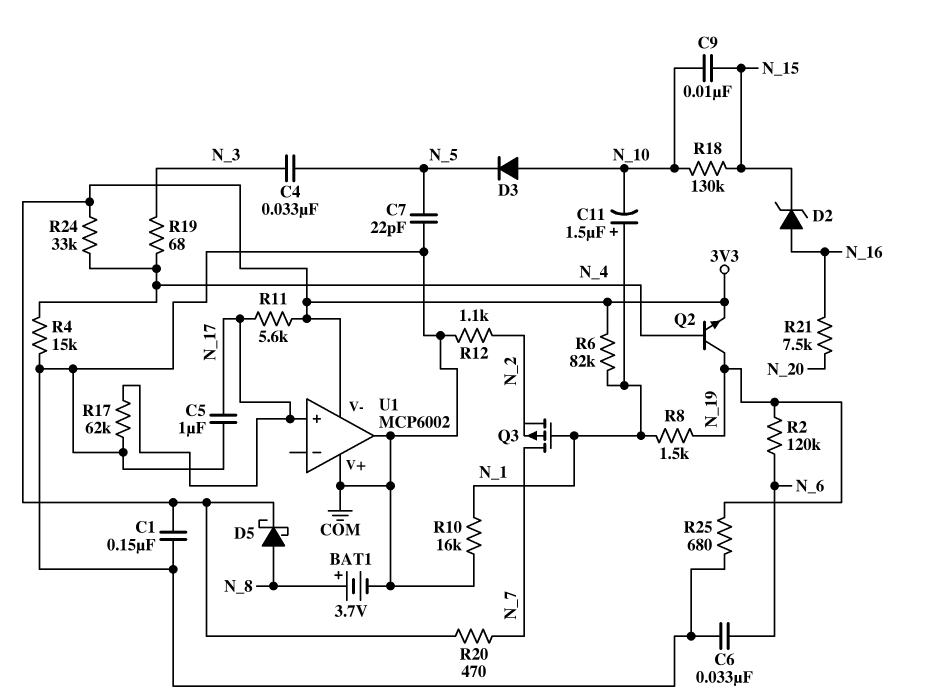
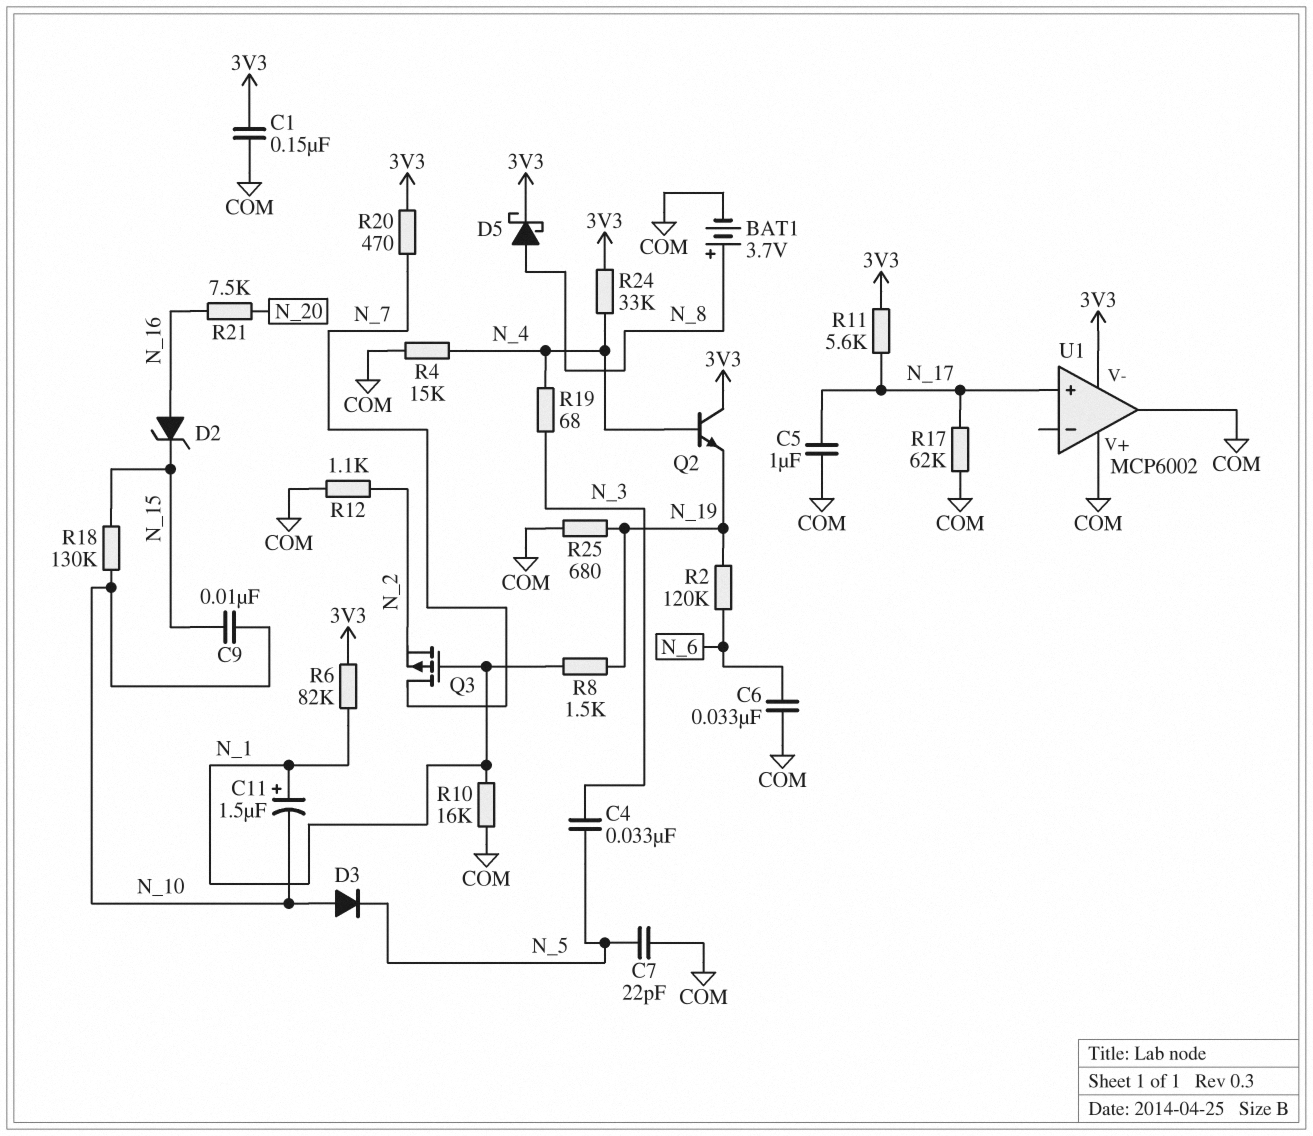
Q2: NPN (B N_4, C N_19, E 3V3) -> NPN (B N_4, C 3V3, E N_19)

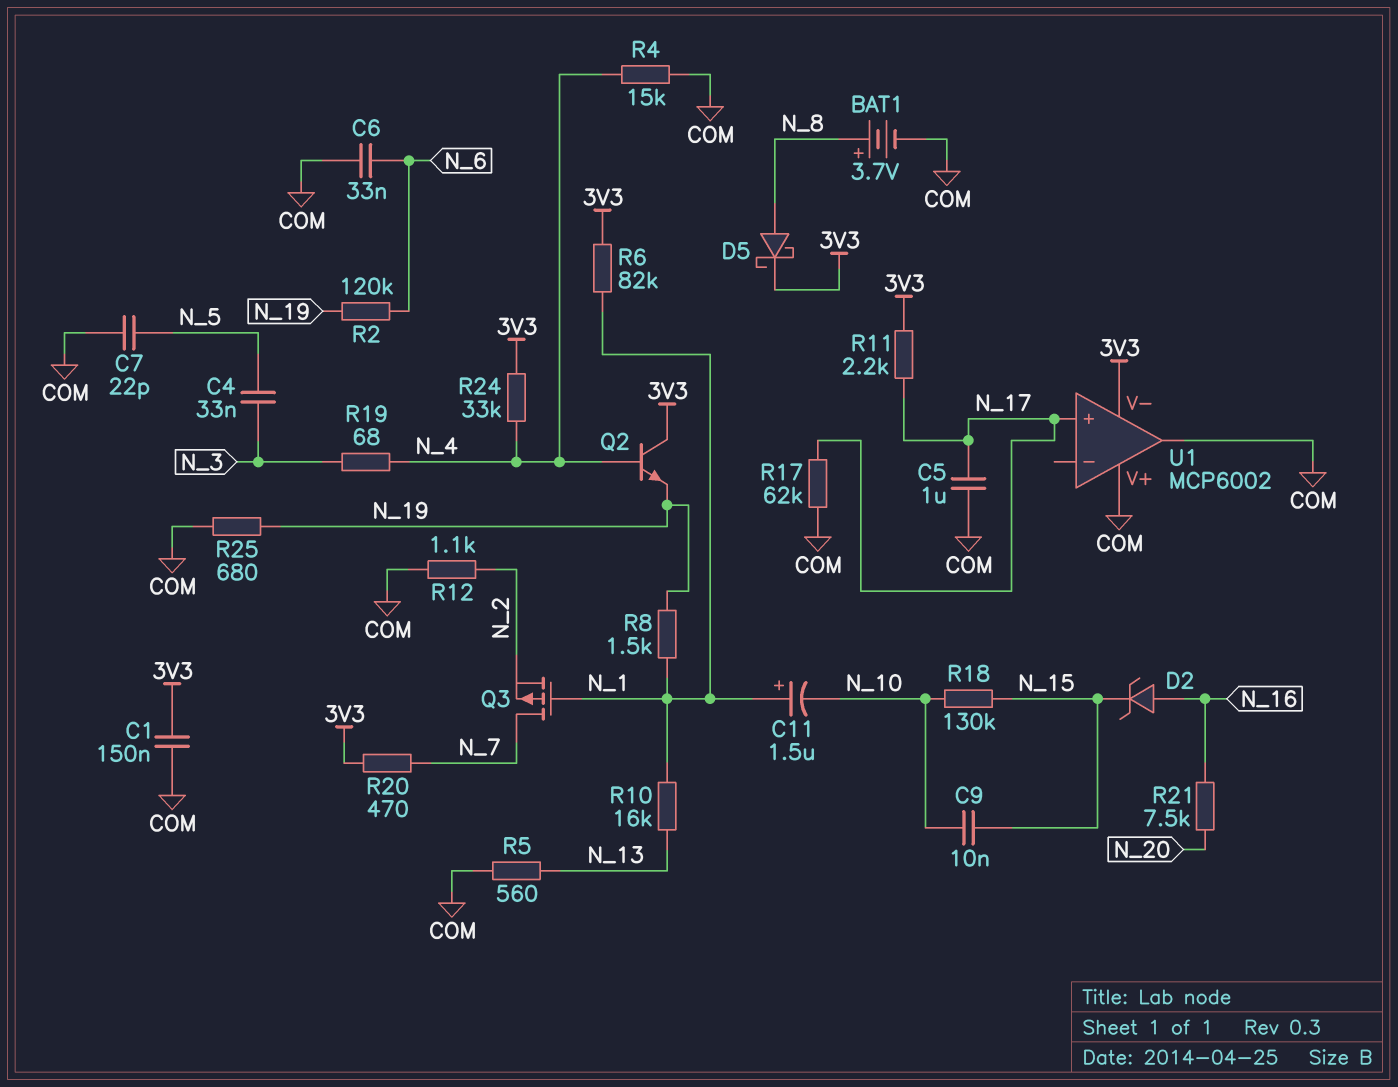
D3: diode (A N_10, K N_5) -> none
R5: none -> 560 (COM, N_13)
R10: 16k (COM, N_1) -> 16k (N_1, N_13)
R11: 5.6k (3V3, N_17) -> 2.2k (3V3, N_17)

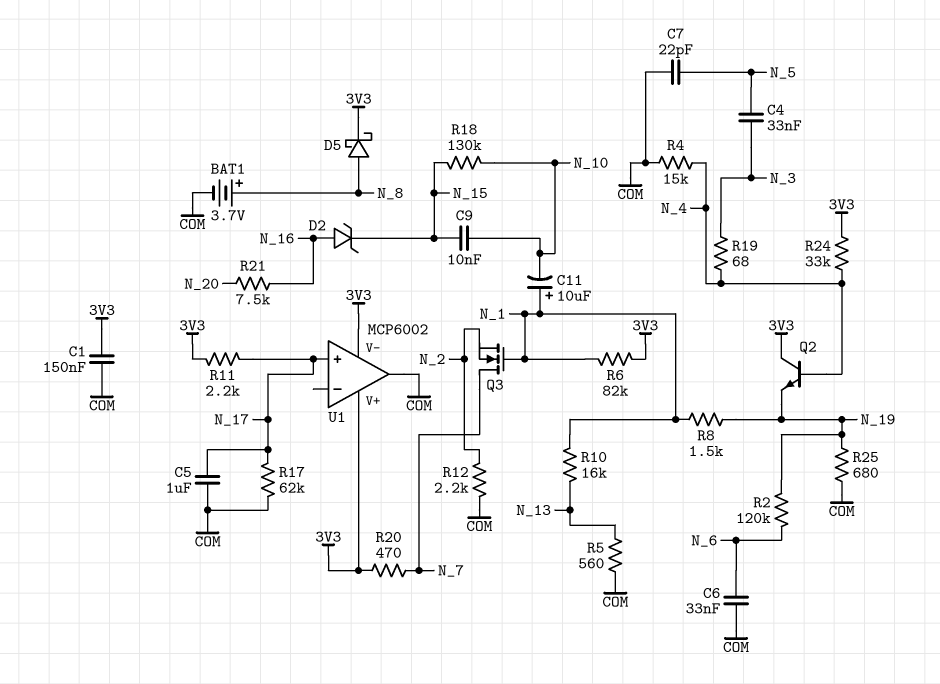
C11: 1.5uF (plus N_1, minus N_10) -> 10uF (plus N_1, minus N_10)
Q3: PMOS (G N_1, D N_7, S N_2) -> NMOS (G N_1, D N_7, S N_2)
R12: 1.1k (COM, N_2) -> 2.2k (COM, N_2)
U1 pin V+: COM -> 3V3

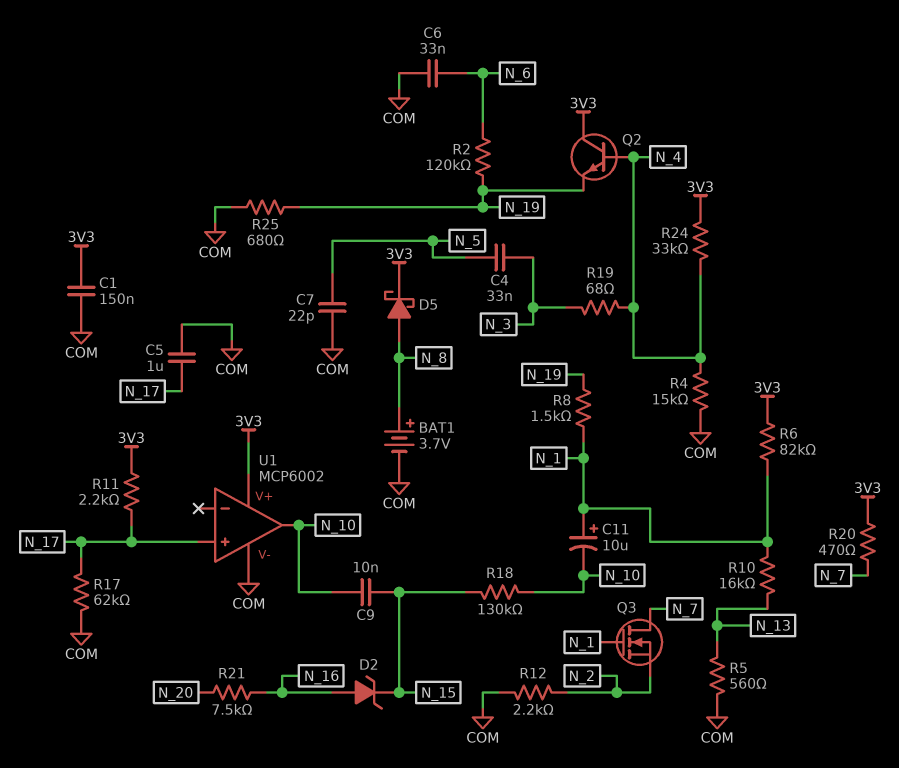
U1 pin V-: 3V3 -> COM
U1 pin out: COM -> N_10

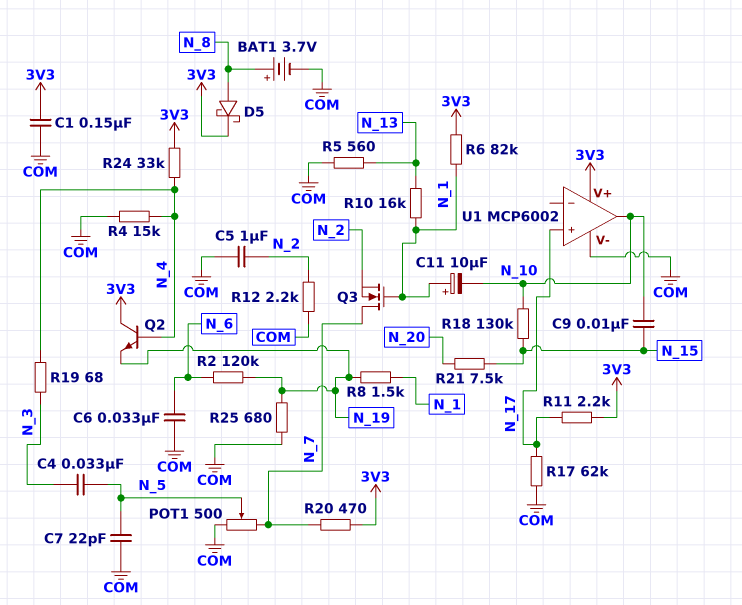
C5: 1uF (COM, N_17) -> 1uF (COM, N_2)
D2: zener (A N_16, K N_15) -> none
POT1: none -> 500 (COM, N_7, wiper N_5)
R21: 7.5k (N_16, N_20) -> 7.5k (N_15, N_20)

